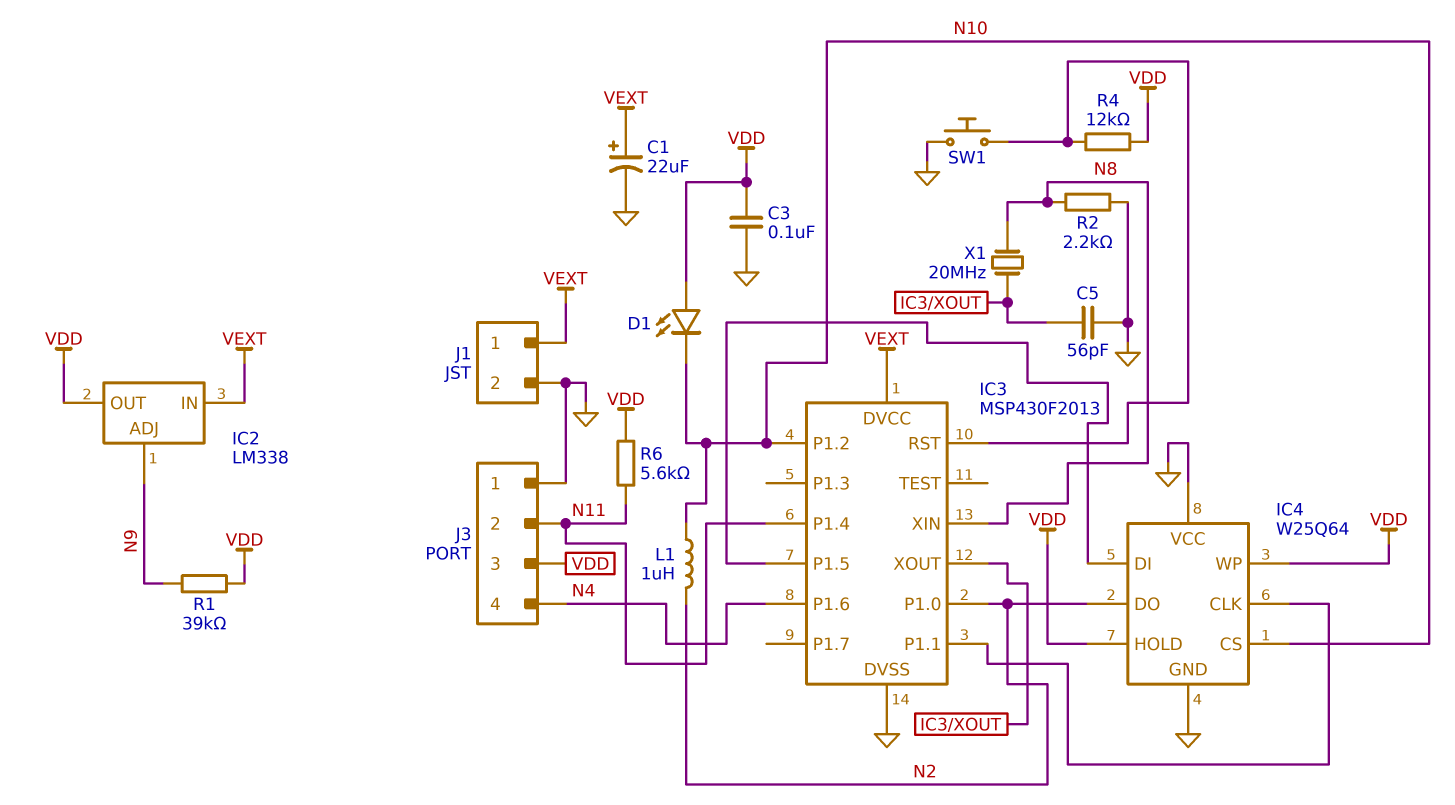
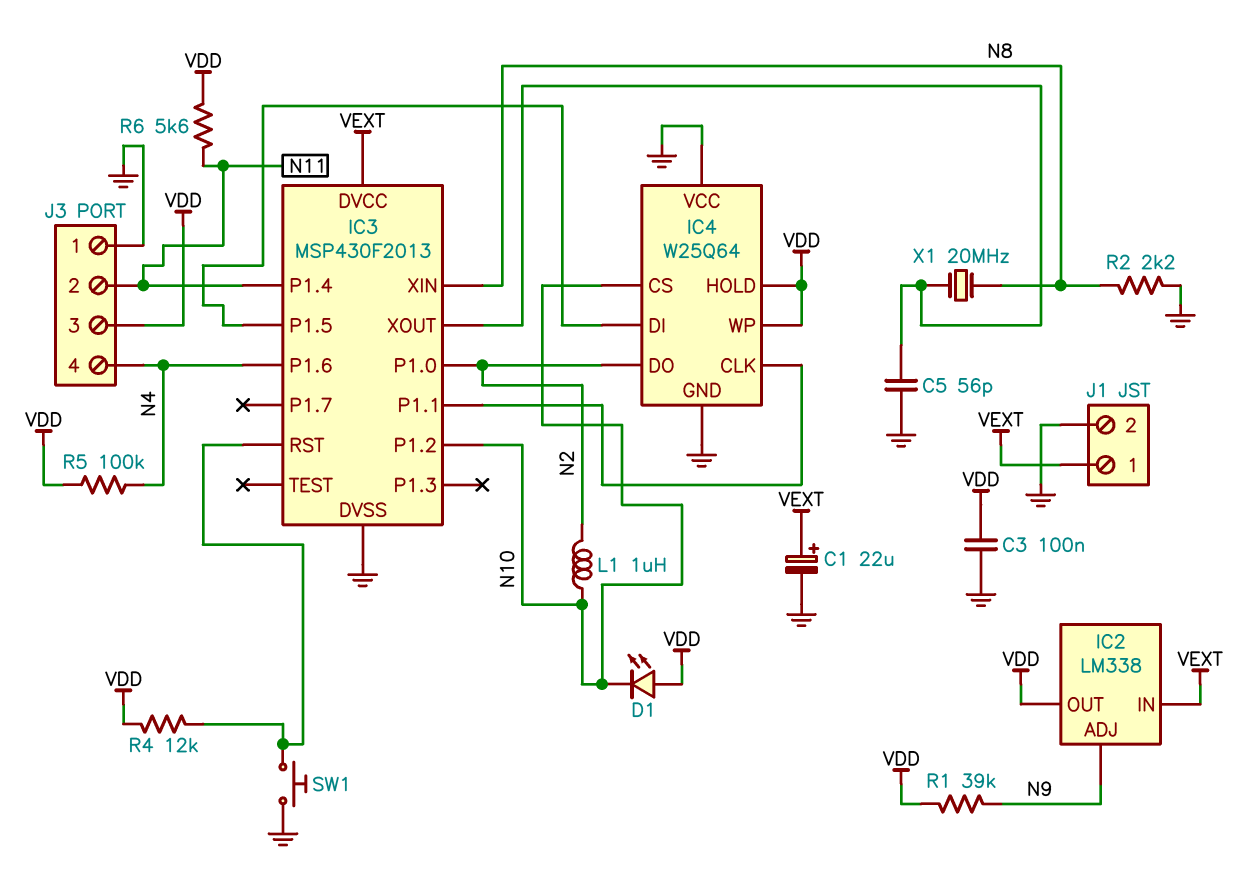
R5: none -> 100k (N4, VDD)

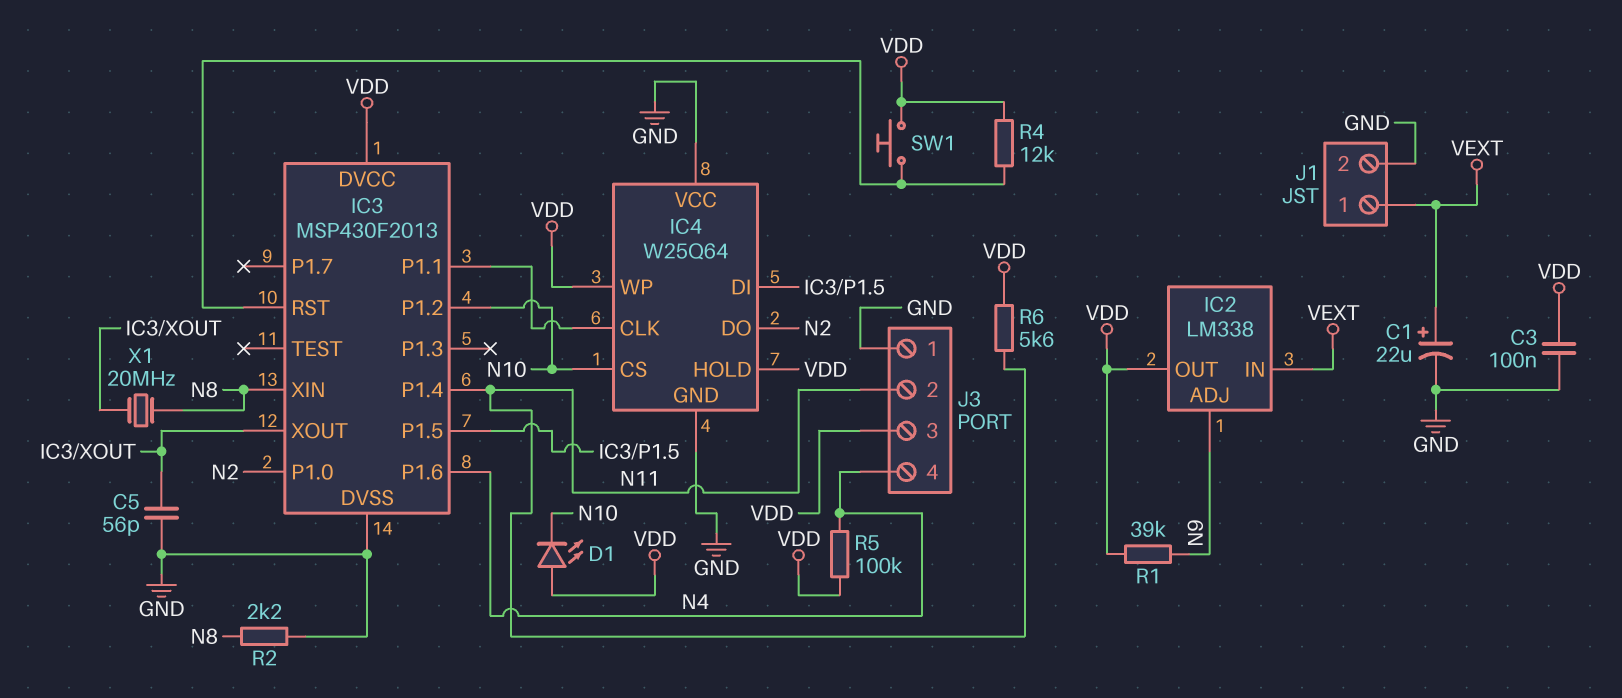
IC3 pin DVCC: VEXT -> VDD
L1: 1uH (N2, N10) -> none
SW1: button (GND, IC3/RST) -> button (IC3/RST, VDD)

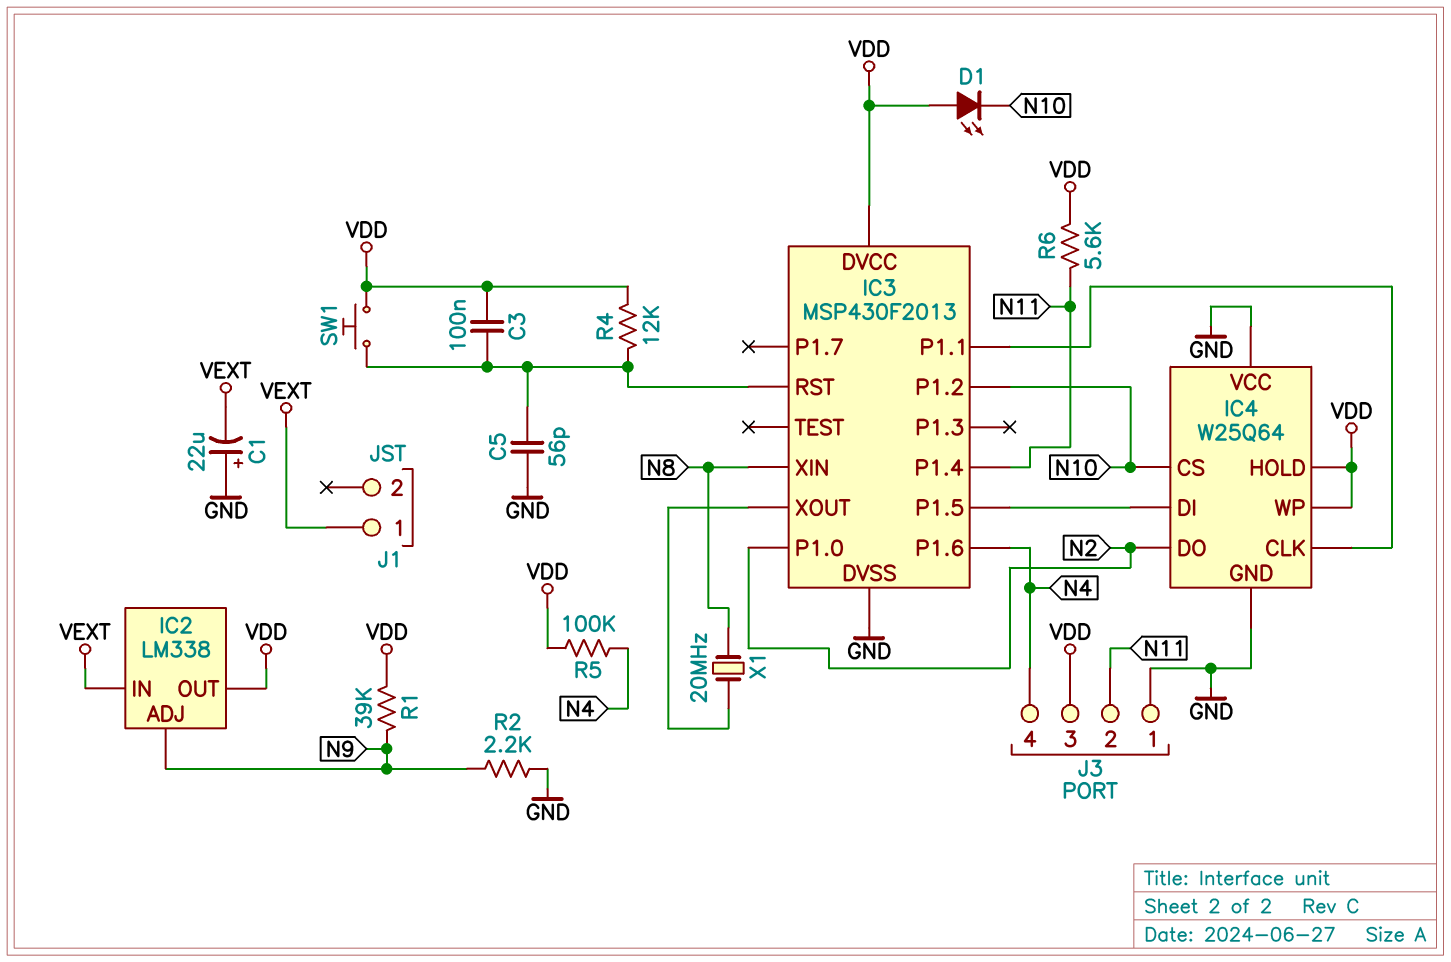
C1: 22uF (plus VEXT, minus GND) -> 22uF (plus GND, minus VEXT)
C3: 100nF (GND, VDD) -> 100nF (IC3/RST, VDD)
C5: 56pF (GND, IC3/XOUT) -> 56pF (GND, IC3/RST)
J1 pin 2: GND -> none
R2: 2.2k (GND, N8) -> 2.2k (GND, N9)

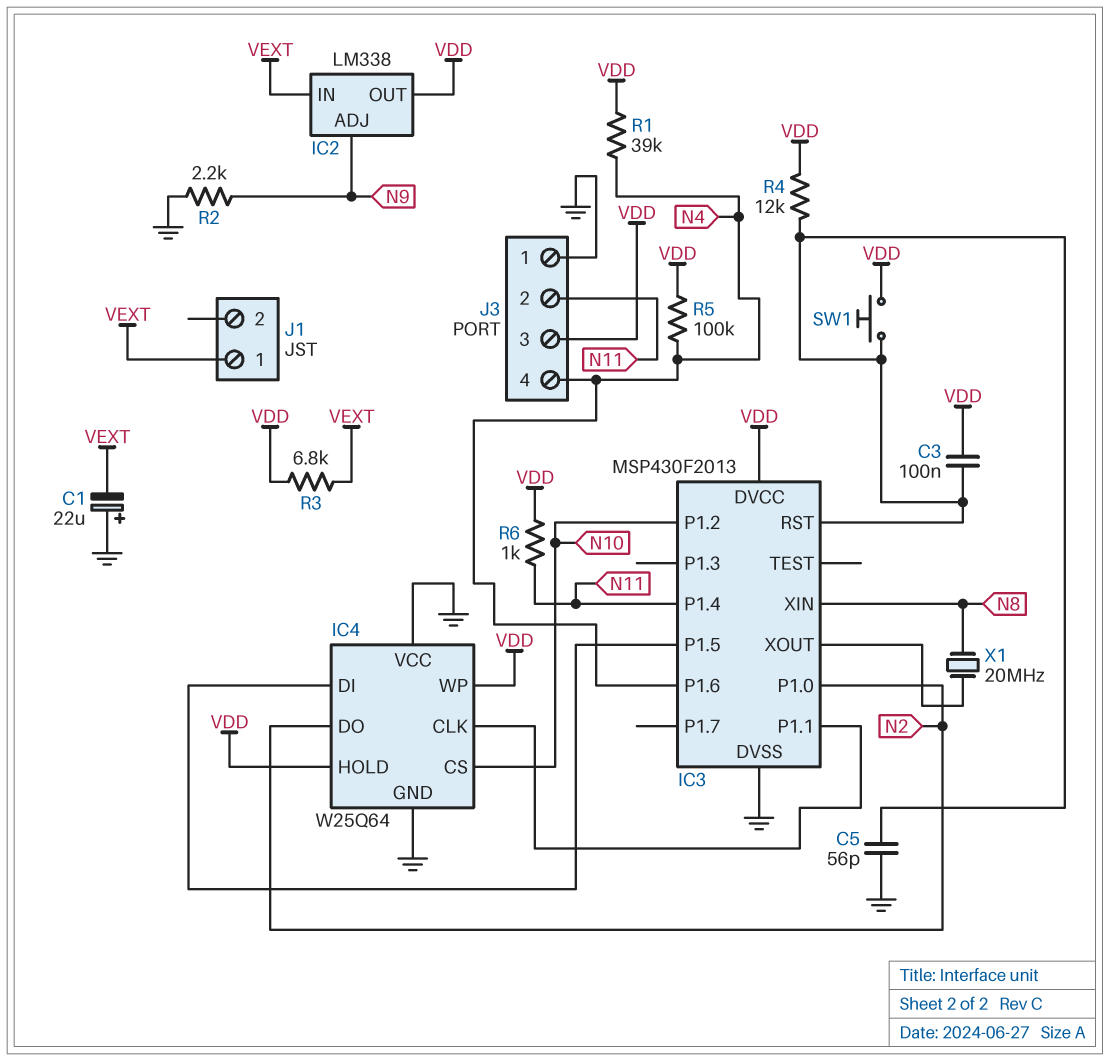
D1: LED (A VDD, K N10) -> none
R1: 39k (N9, VDD) -> 39k (N4, VDD)
R3: none -> 6.8k (VDD, VEXT)
R6: 5.6k (N11, VDD) -> 1k (N11, VDD)

